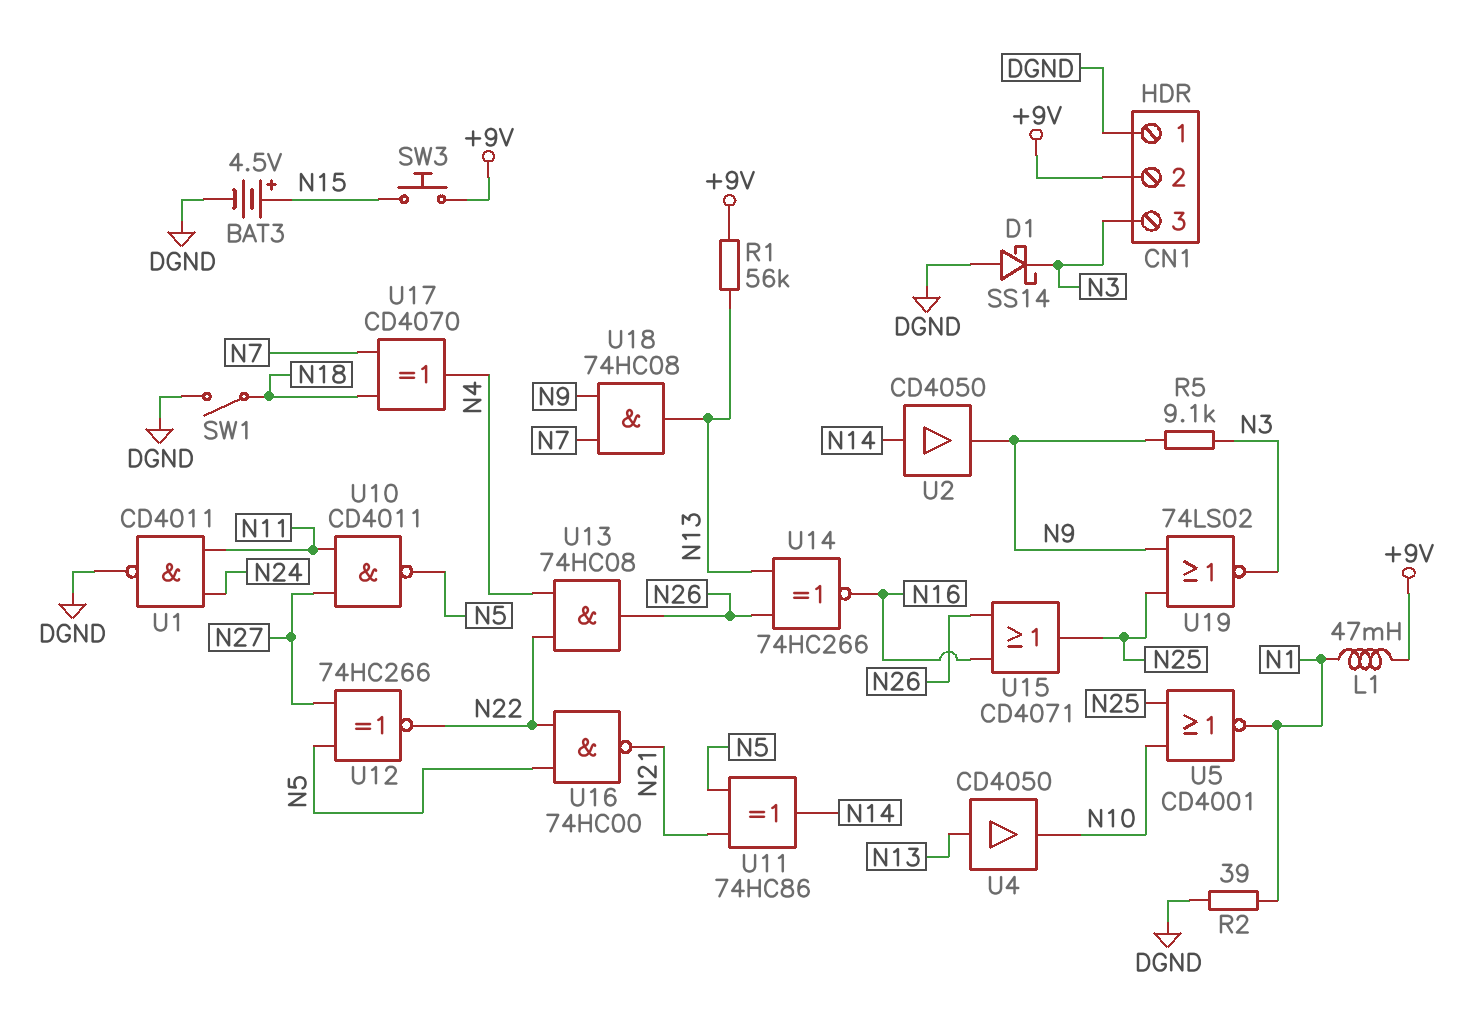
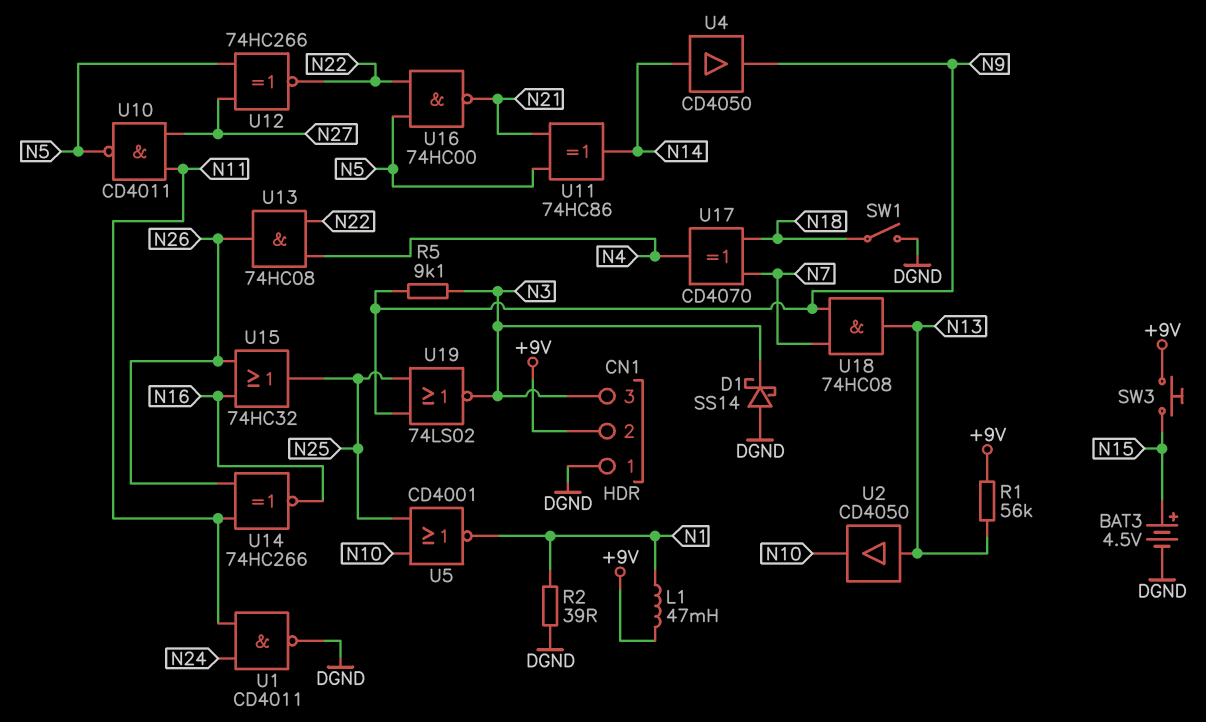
U2: buffer CD4050 (in N14, out N9) -> buffer CD4050 (in N13, out N10)
U4: buffer CD4050 (in N13, out N10) -> buffer CD4050 (in N14, out N9)
U14: XNOR 74HC266 (in N13, in N26, out N16) -> XNOR 74HC266 (in N11, in N26, out N16)
U15: OR CD4071 (in N16, in N26, out N25) -> OR 74HC32 (in N16, in N26, out N25)

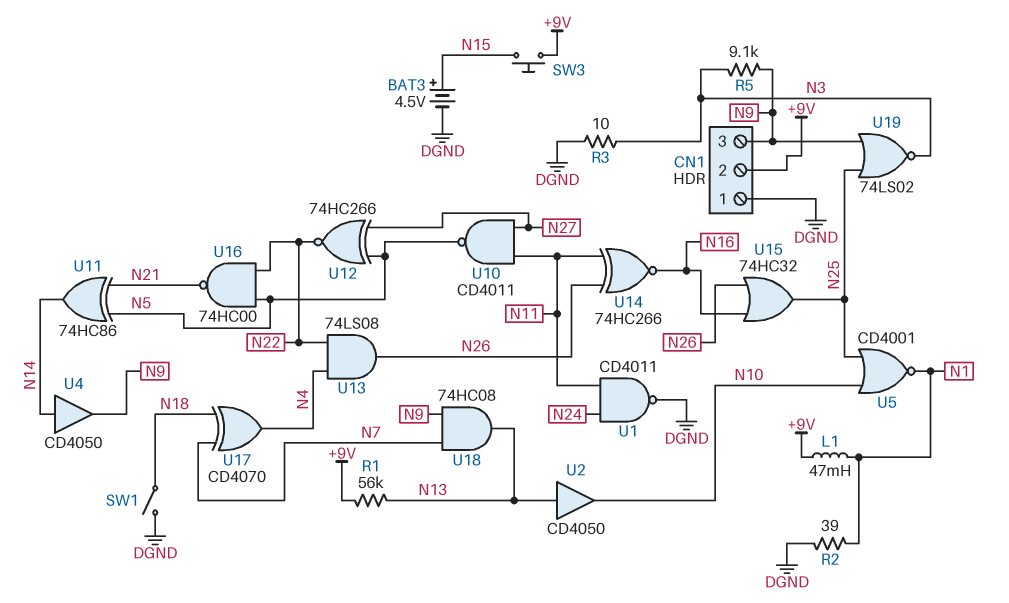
CN1 pin 3: N3 -> N9
D1: schottky SS14 (A DGND, K N3) -> none
R3: none -> 10 (DGND, N3)
U13: AND 74HC08 (in N4, in N22, out N26) -> AND 74LS08 (in N4, in N22, out N26)

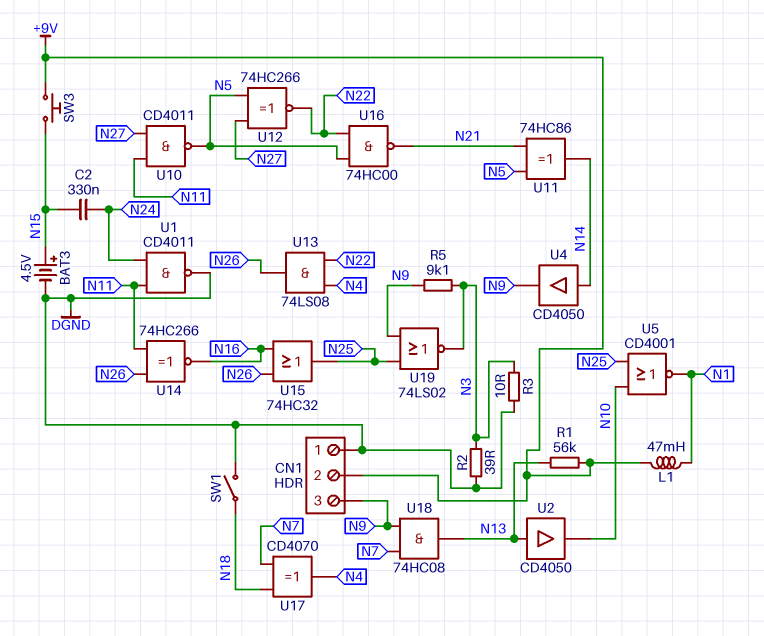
C2: none -> 330nF (N15, N24)
R2: 39 (DGND, N1) -> 39 (DGND, N3)

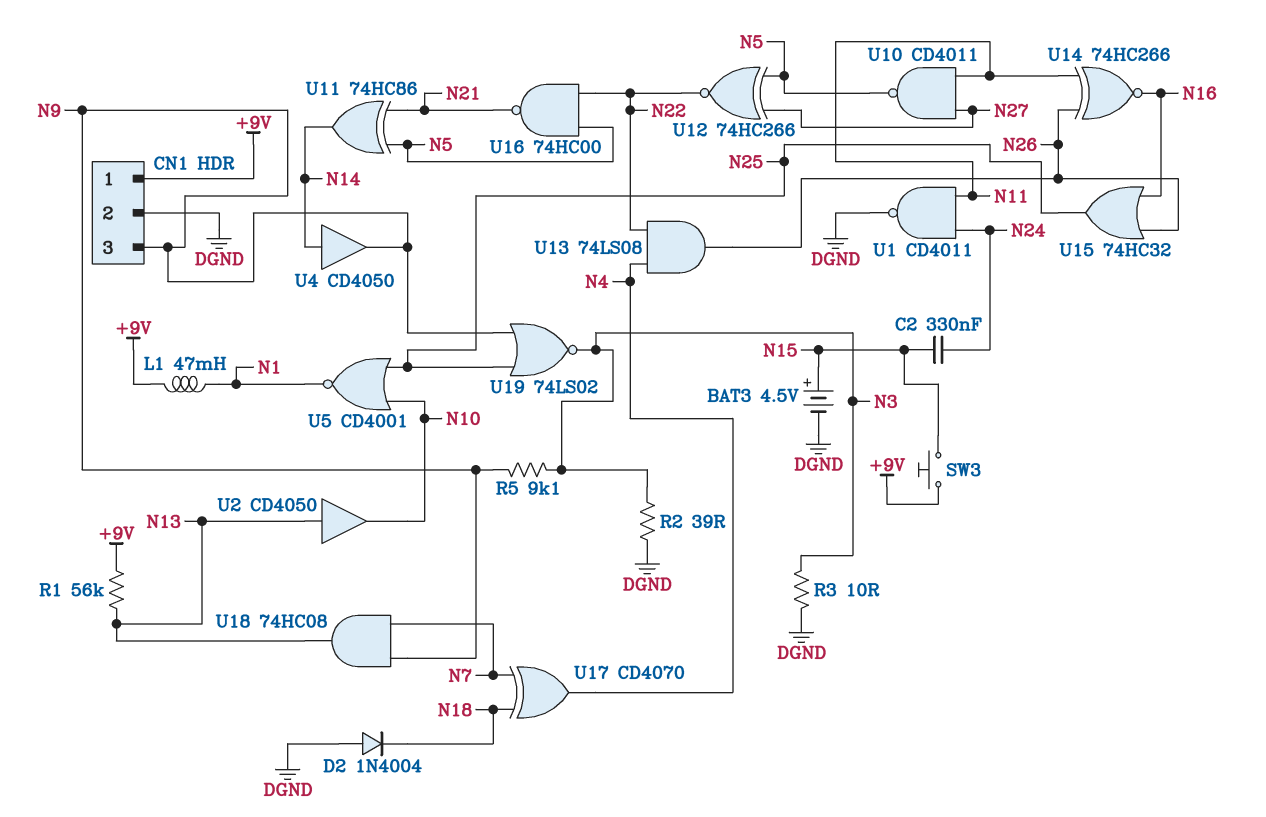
CN1 pin 1: DGND -> +9V
CN1 pin 2: +9V -> DGND
D2: none -> diode 1N4004 (A DGND, K N18)
SW1: switch (DGND, N18) -> none

